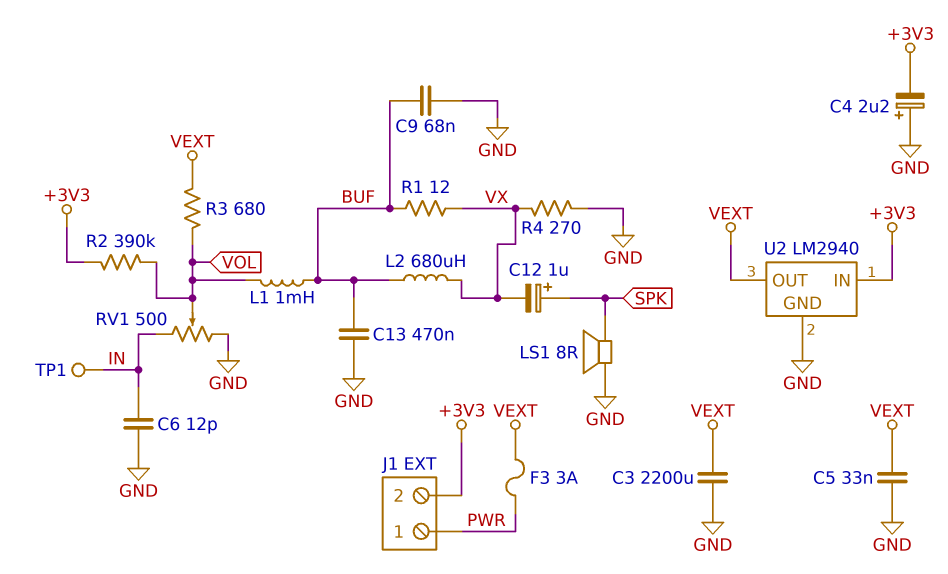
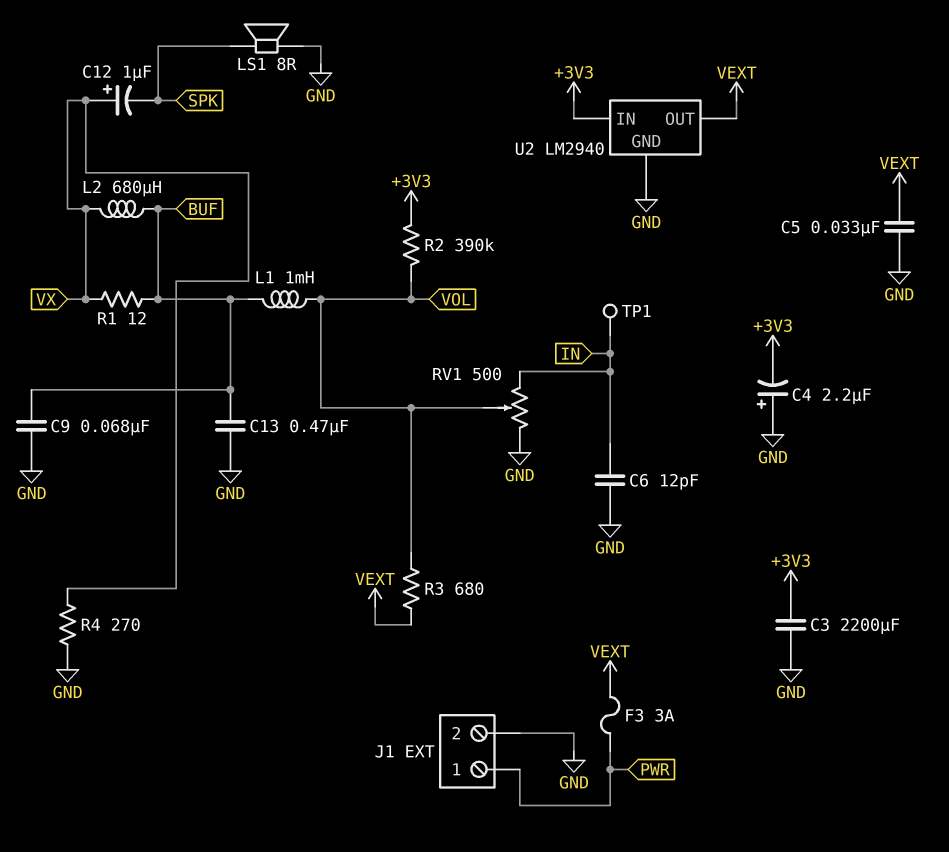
C3: 2200uF (GND, VEXT) -> 2200uF (+3V3, GND)
C12: 1uF (plus SPK, minus VX) -> 1uF (plus VX, minus SPK)
J1 pin 2: +3V3 -> GND

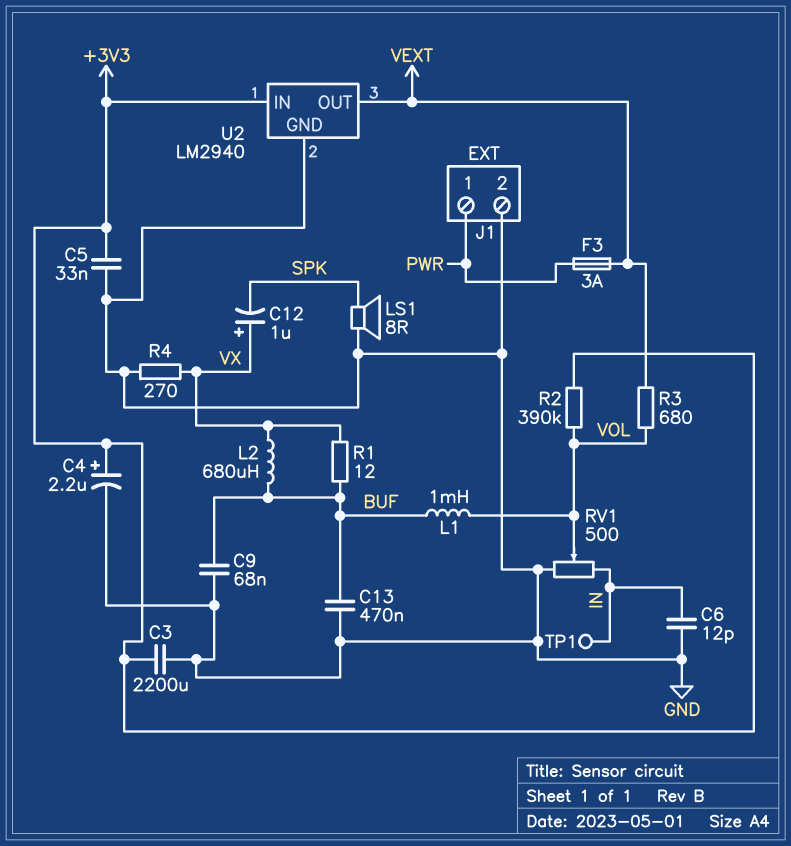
C4: 2.2uF (plus GND, minus +3V3) -> 2.2uF (plus +3V3, minus GND)
C5: 33nF (GND, VEXT) -> 33nF (+3V3, GND)

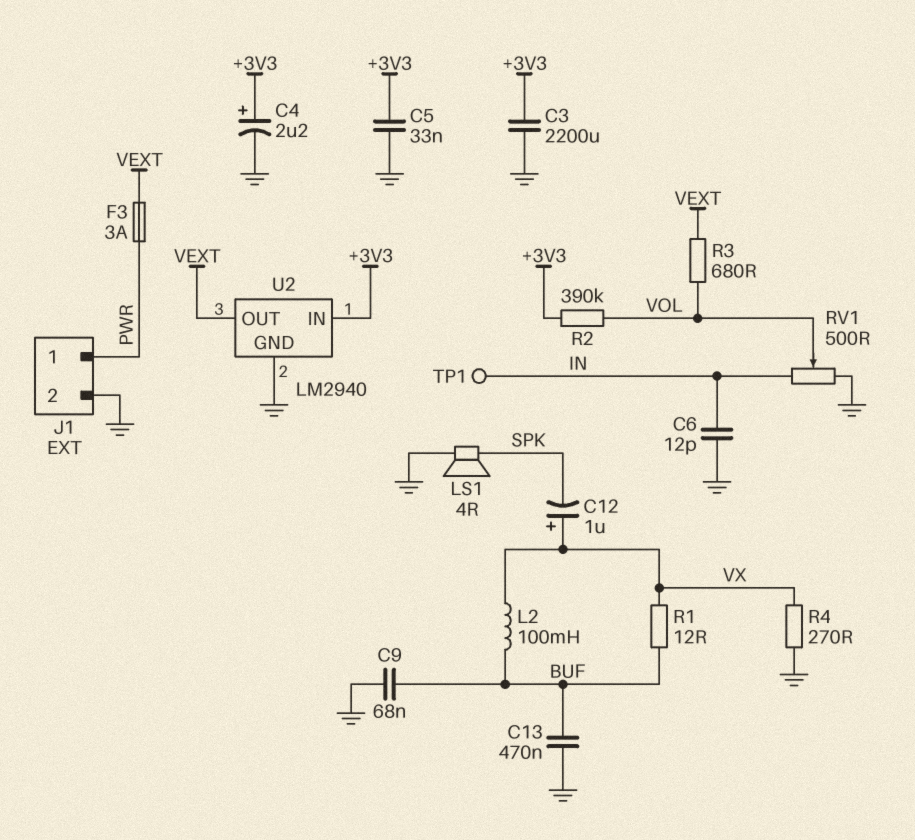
L1: 1mH (BUF, VOL) -> none
L2: 680uH (BUF, VX) -> 100mH (BUF, VX)
LS1: speaker 8R (GND, SPK) -> speaker 4R (GND, SPK)

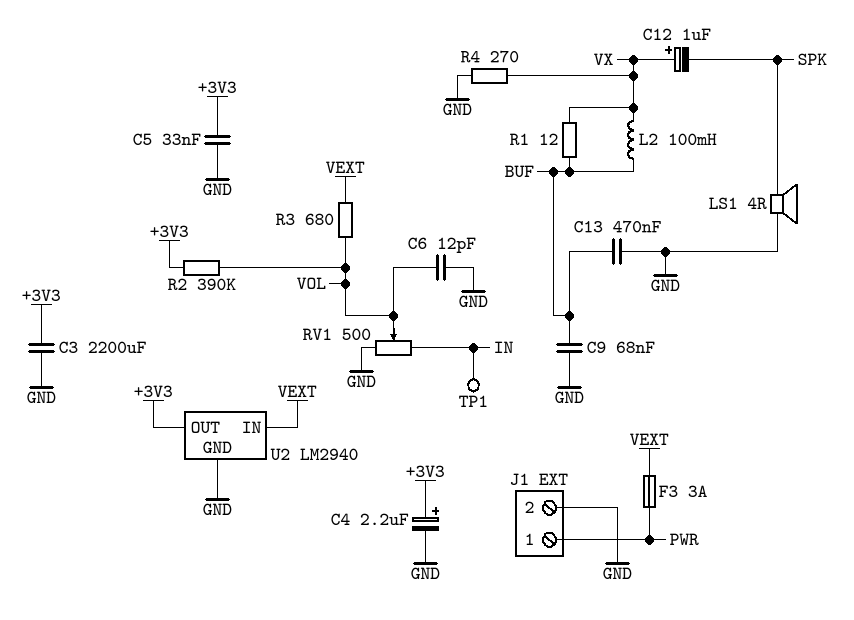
C6: 12pF (GND, IN) -> 12pF (GND, VOL)
U2 pin IN: +3V3 -> VEXT
U2 pin OUT: VEXT -> +3V3

